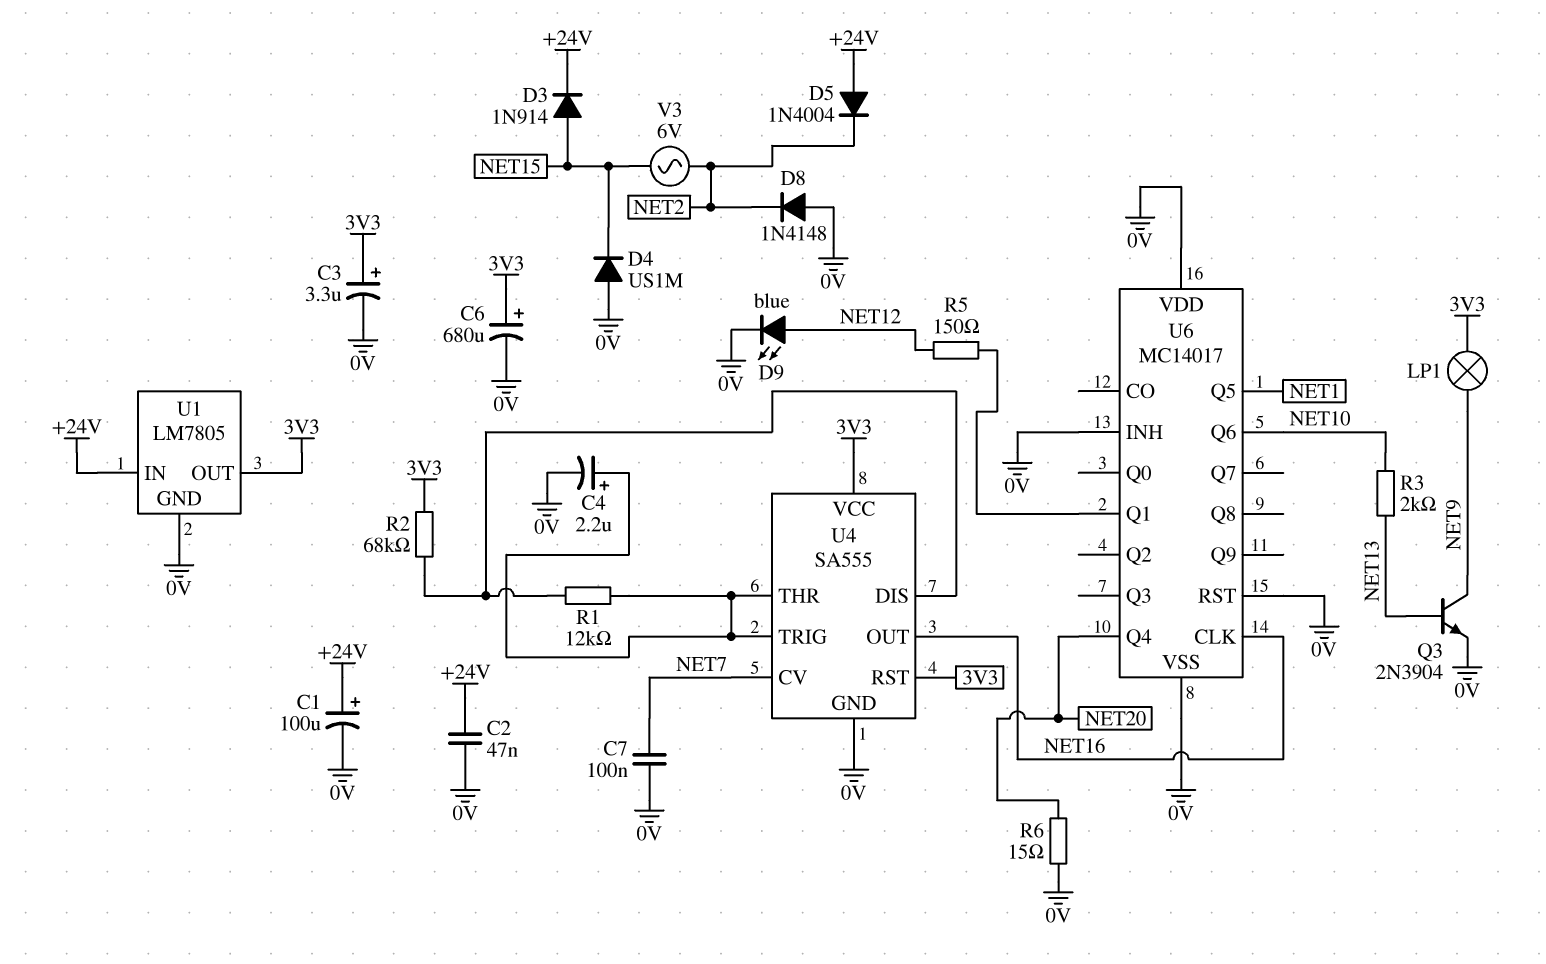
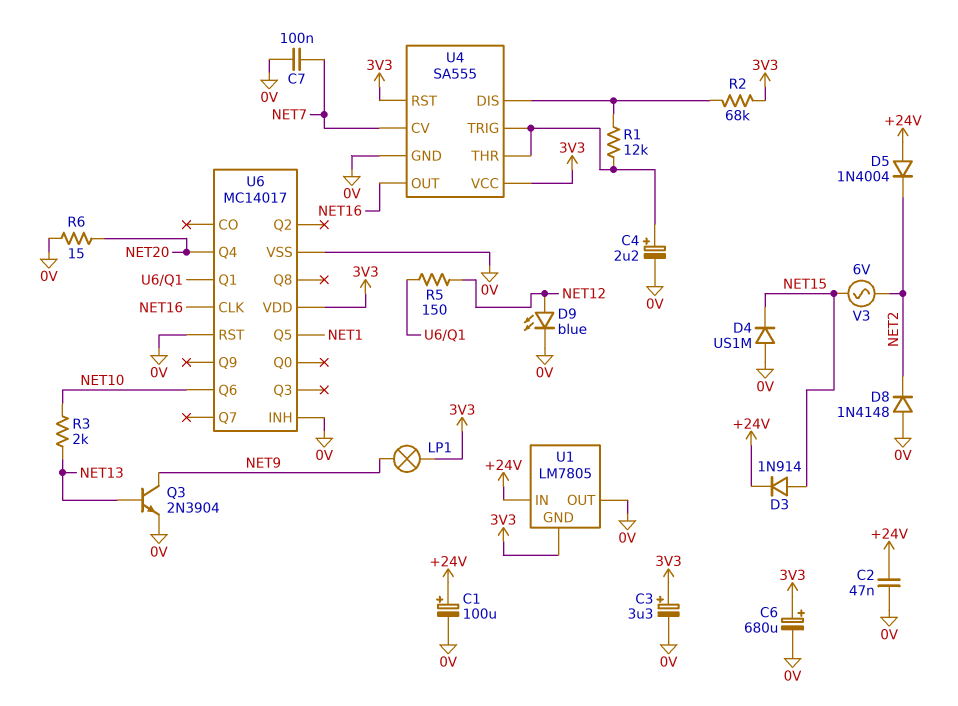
U1 pin GND: 0V -> 3V3
U1 pin OUT: 3V3 -> 0V
U6 pin VDD: 0V -> 3V3

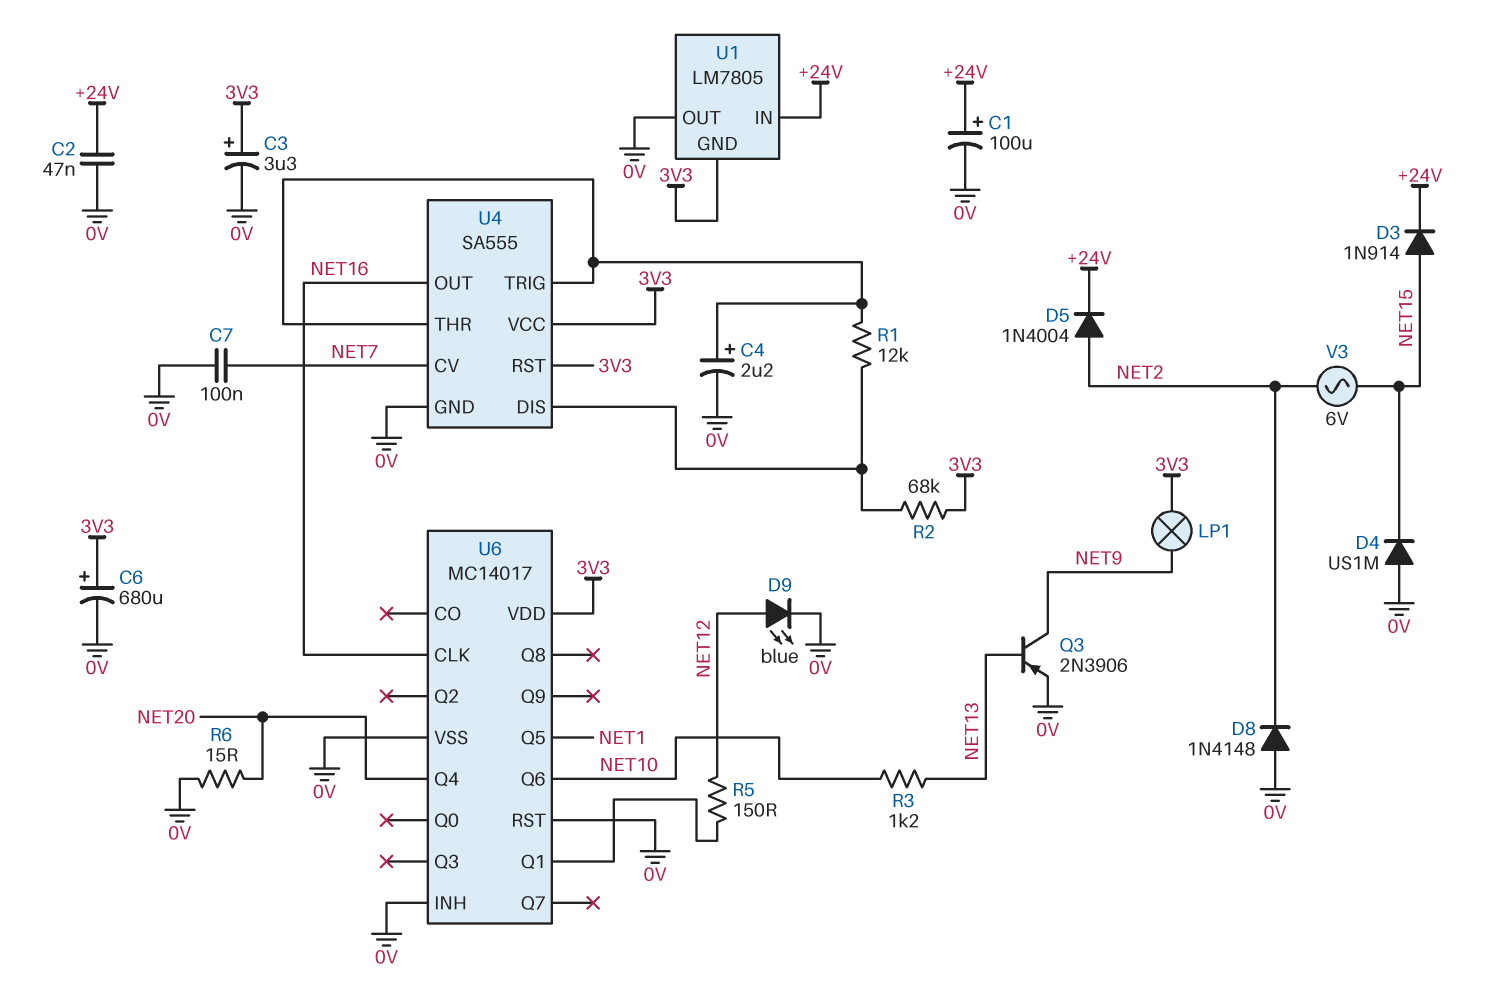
D5: diode 1N4004 (A +24V, K NET2) -> diode 1N4004 (A NET2, K +24V)
Q3: NPN 2N3904 (B NET13, C NET9, E 0V) -> PNP 2N3906 (B NET13, C NET9, E 0V)
R3: 2k (NET10, NET13) -> 1.2k (NET10, NET13)

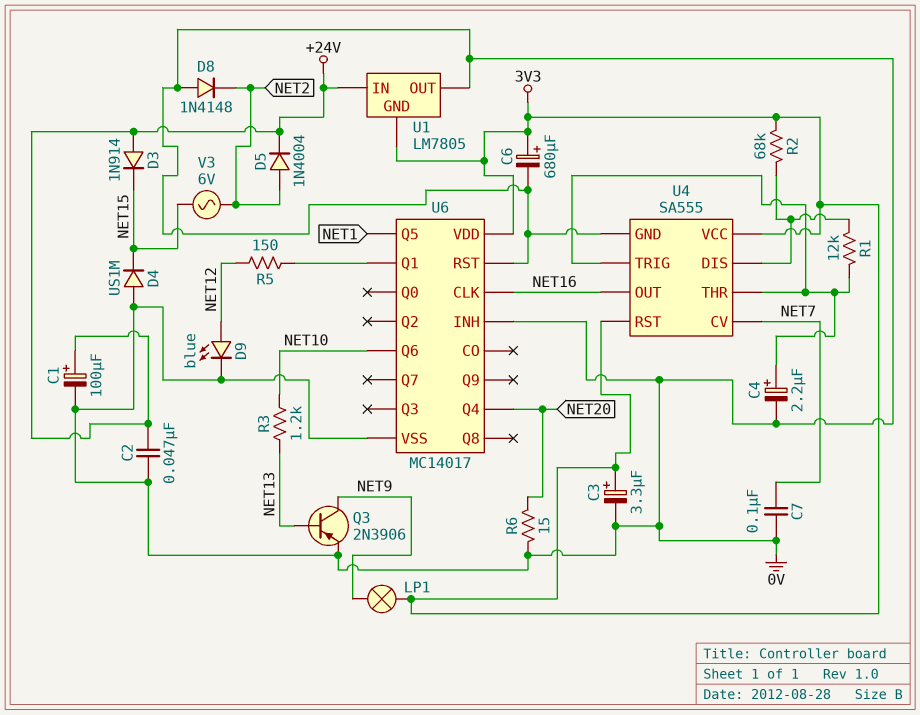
D3: diode 1N914 (A NET15, K +24V) -> diode 1N914 (A +24V, K NET15)

